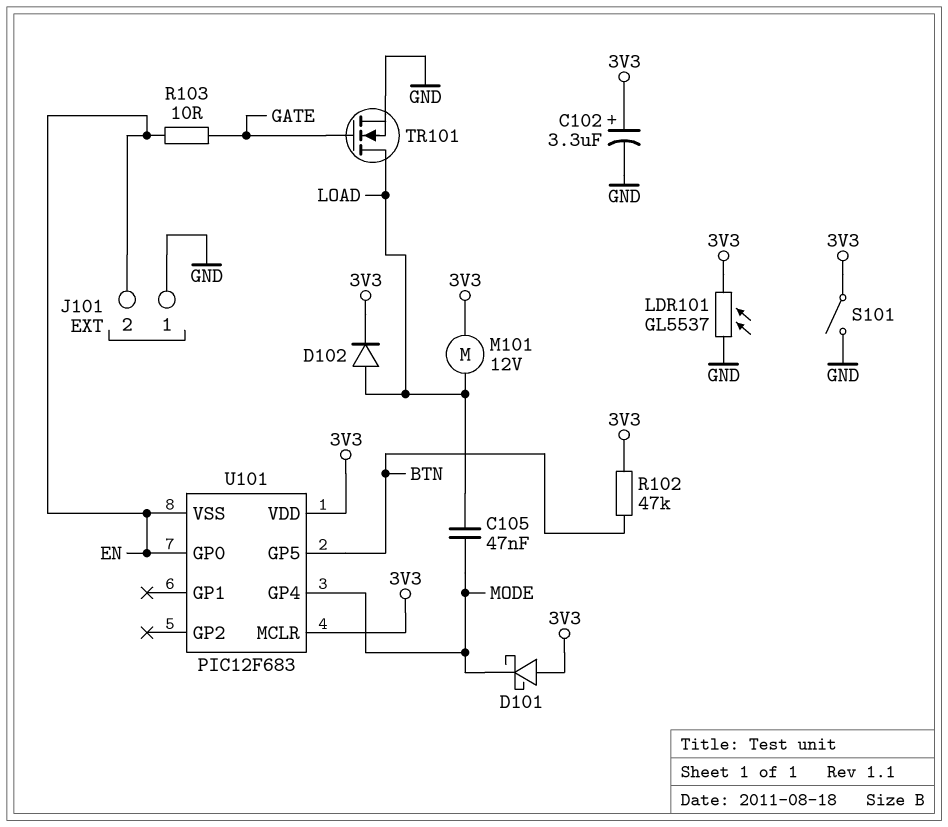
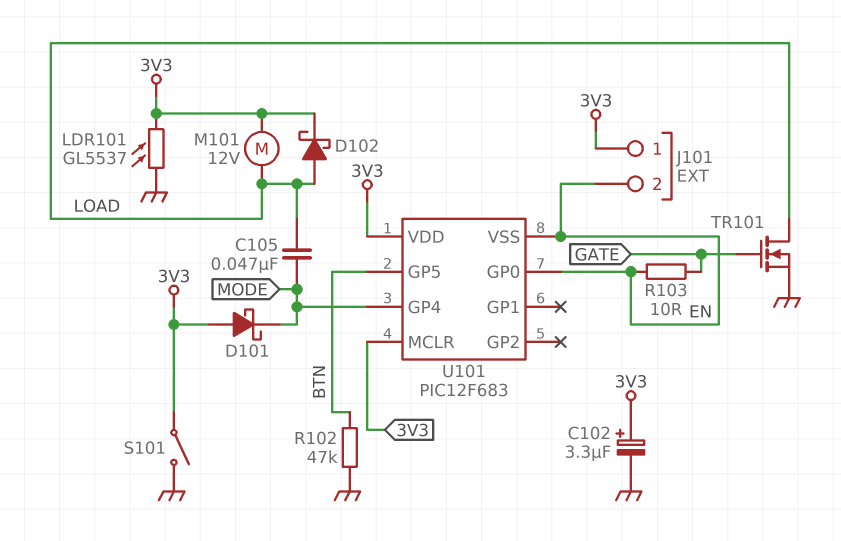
D102: diode (A LOAD, K 3V3) -> schottky (A LOAD, K 3V3)
J101 pin 1: GND -> 3V3
R102: 47k (3V3, BTN) -> 47k (BTN, GND)

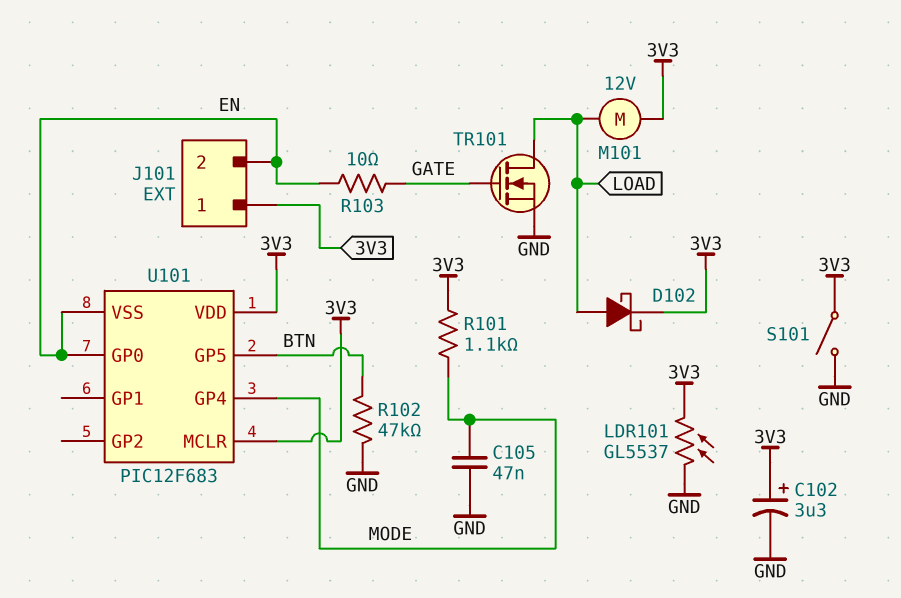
C105: 47nF (LOAD, MODE) -> 47nF (GND, MODE)
D101: schottky (A 3V3, K MODE) -> none
R101: none -> 1.1k (3V3, MODE)

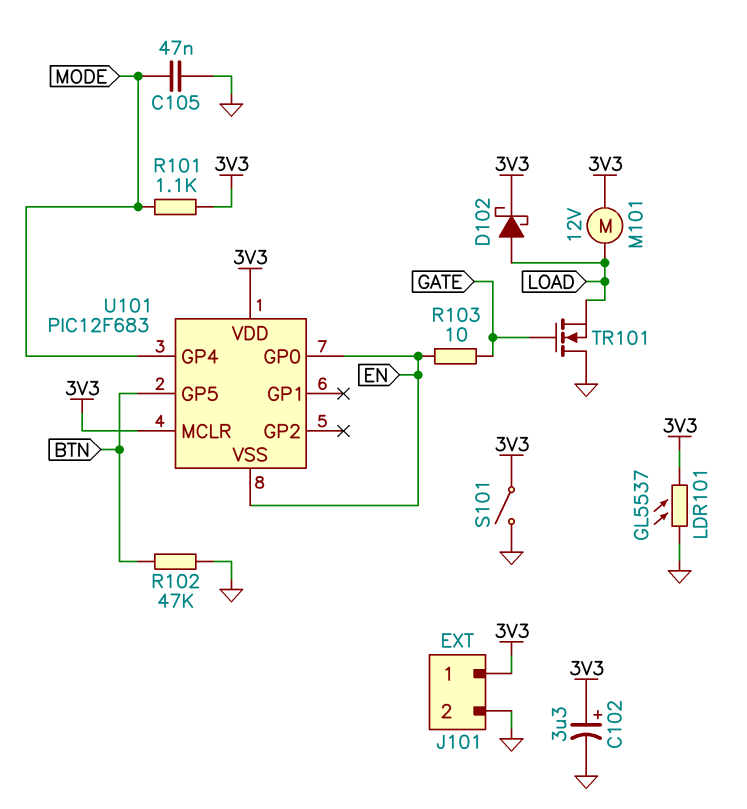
J101 pin 2: EN -> GND
TR101: NMOS (G GATE, D LOAD, S GND) -> NMOS (G GATE, D GND, S LOAD)

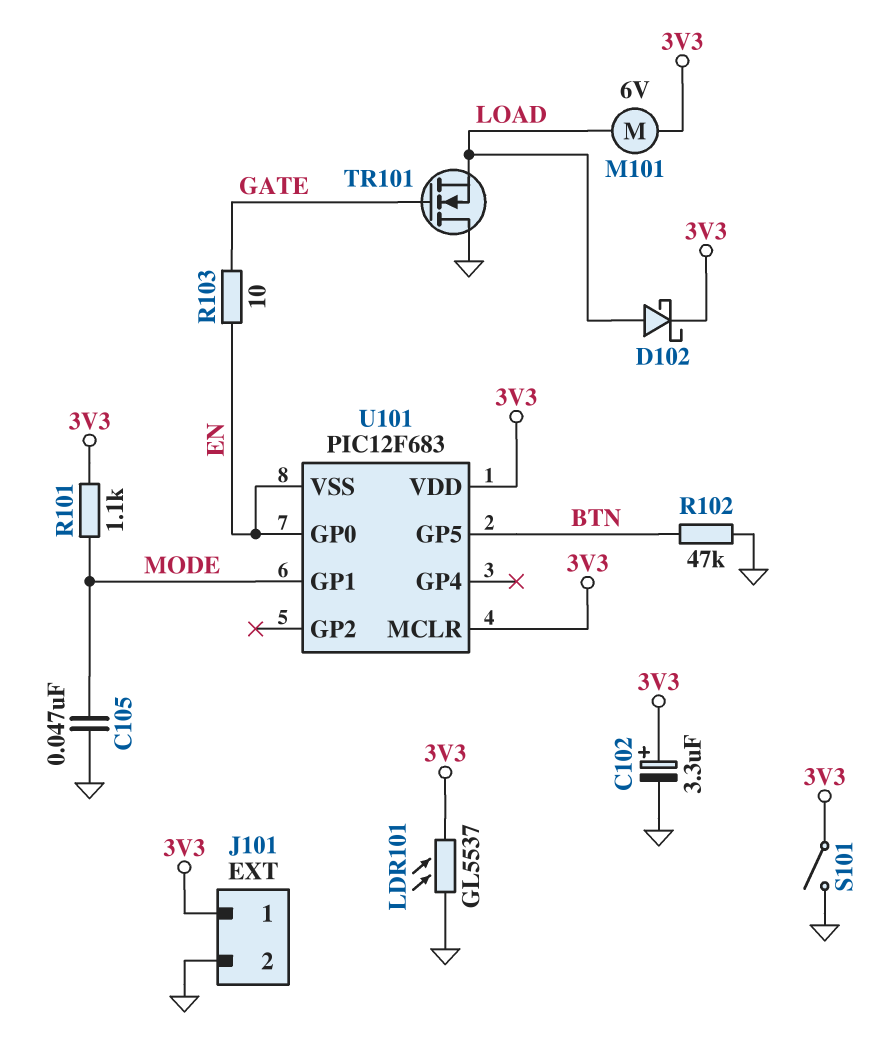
M101: motor 12V (3V3, LOAD) -> motor 6V (3V3, LOAD)
U101 pin GP1: none -> MODE
U101 pin GP4: MODE -> none

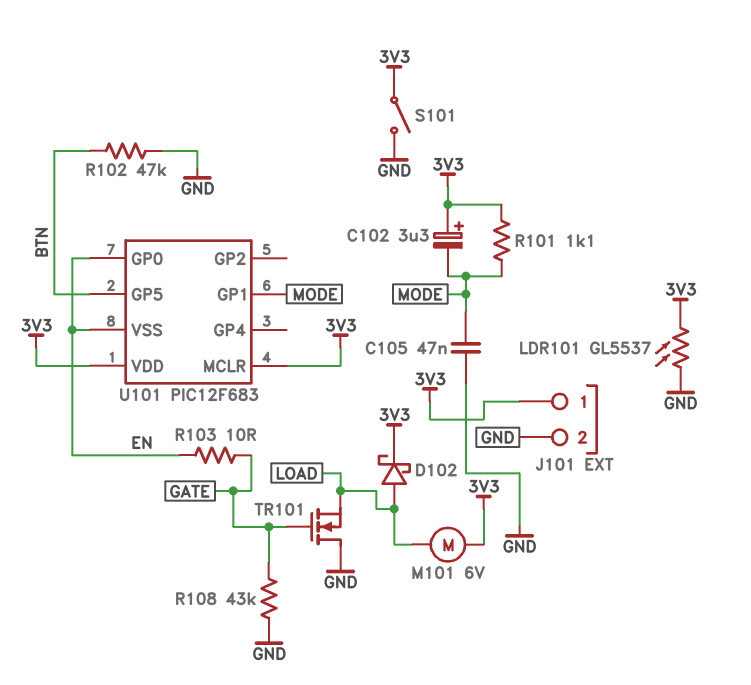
C102: 3.3uF (plus 3V3, minus GND) -> 3.3uF (plus 3V3, minus MODE)
R108: none -> 43k (GATE, GND)

